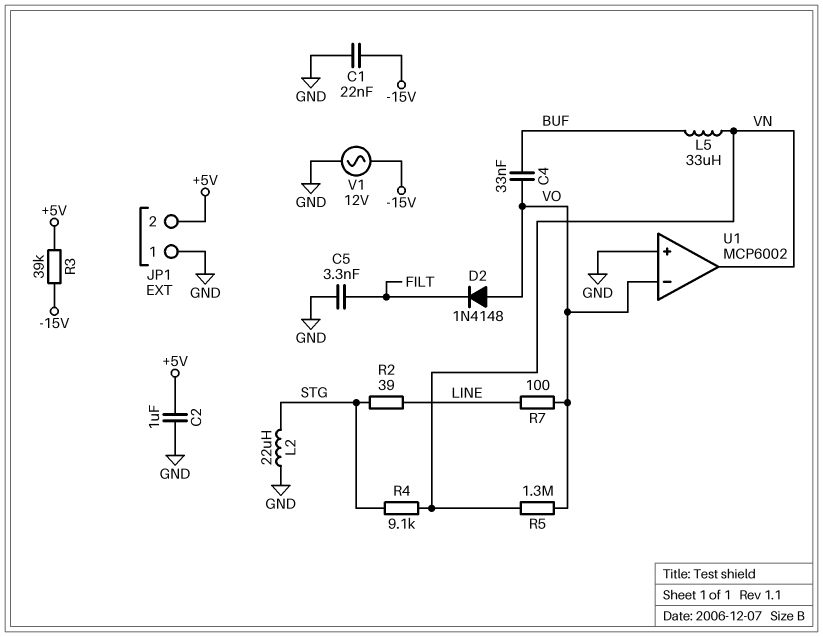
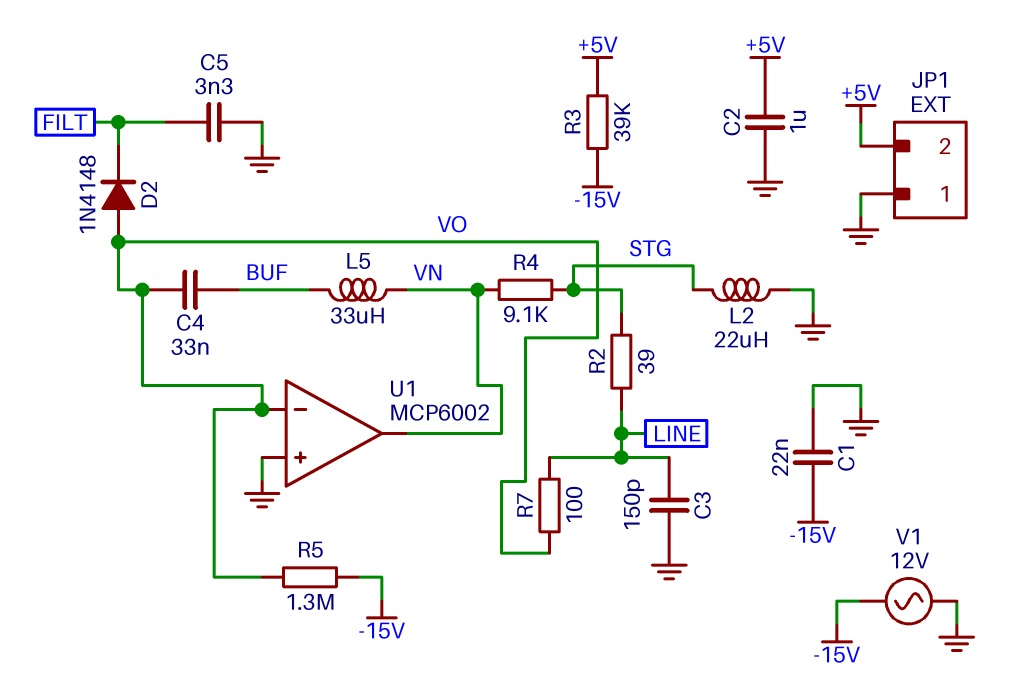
C3: none -> 150pF (GND, LINE)
R5: 1.3M (VN, VO) -> 1.3M (-15V, VO)

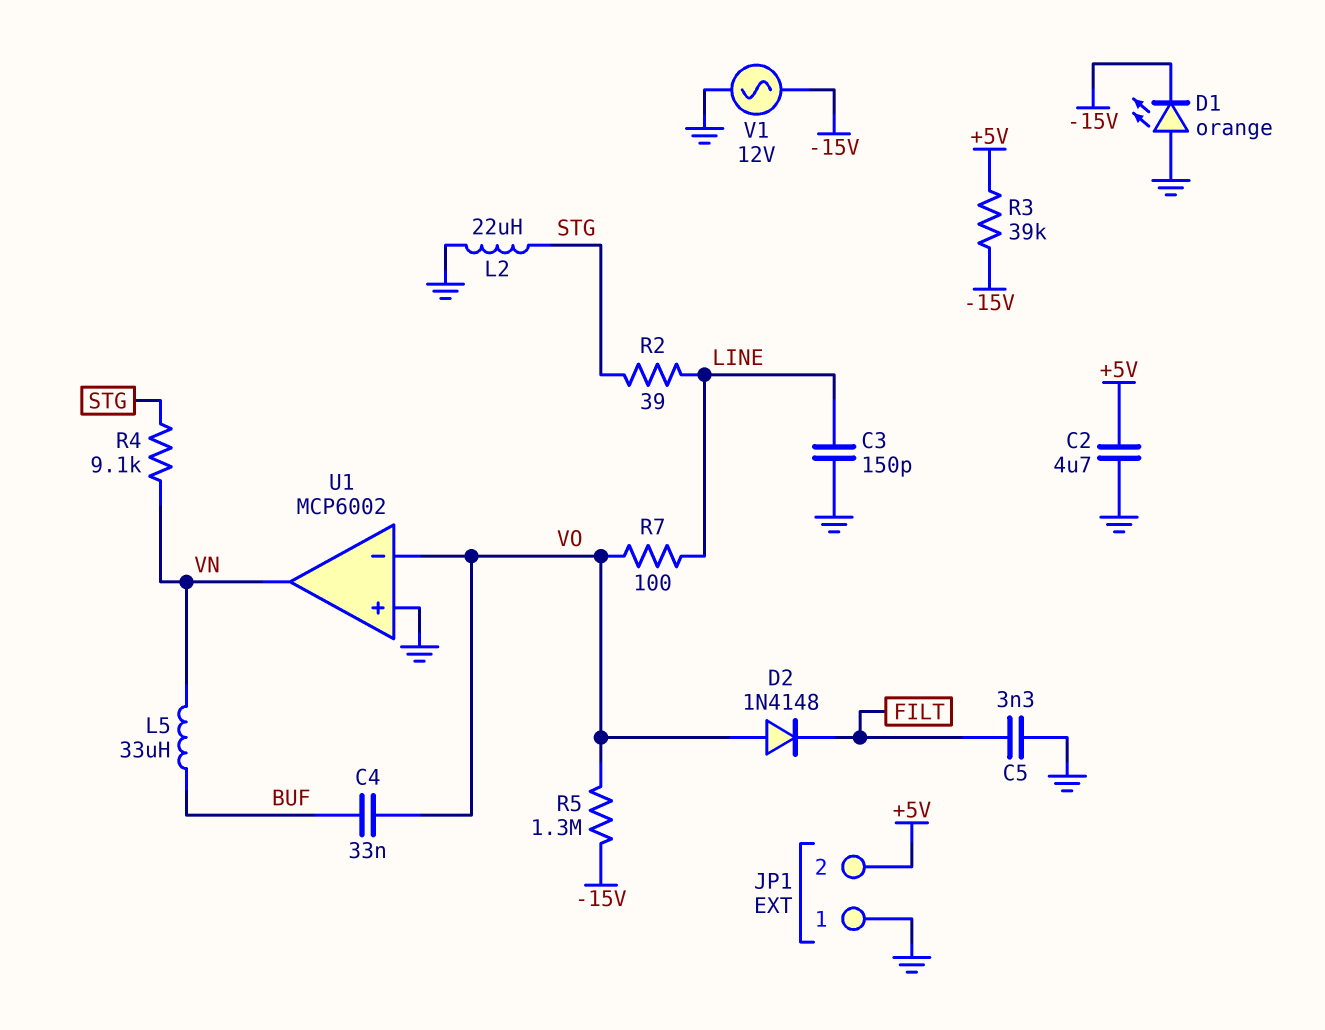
C1: 22nF (-15V, GND) -> none
C2: 1uF (+5V, GND) -> 4.7uF (+5V, GND)
D1: none -> LED orange (A GND, K -15V)

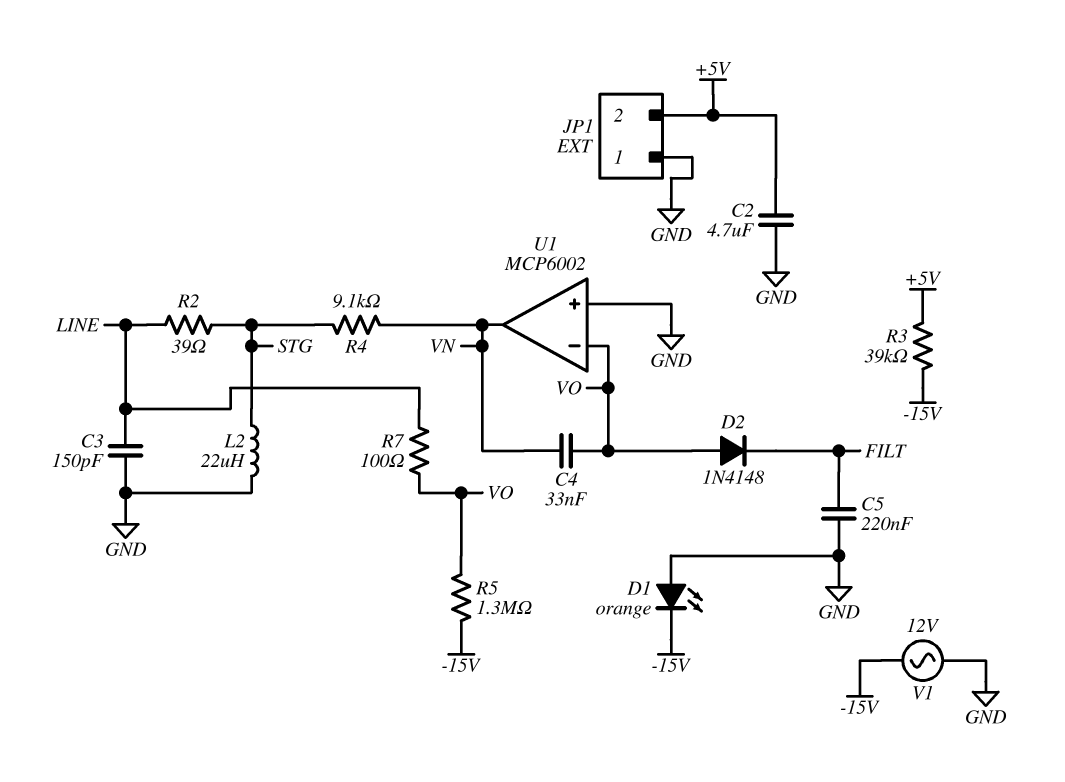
C4: 33nF (BUF, VO) -> 33nF (VN, VO)
C5: 3.3nF (FILT, GND) -> 220nF (FILT, GND)
L5: 33uH (BUF, VN) -> none

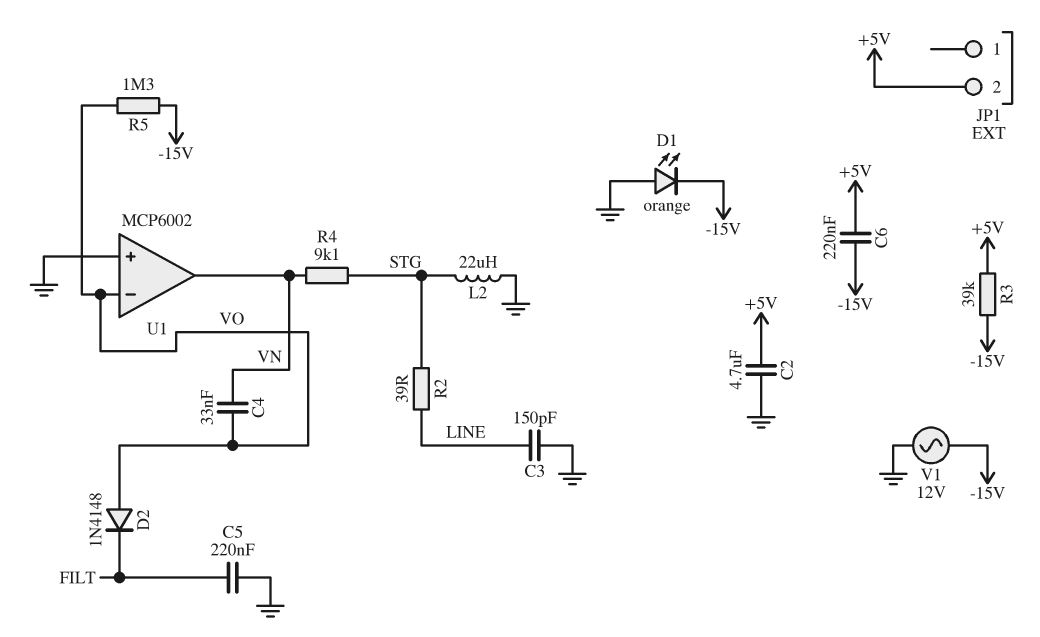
C6: none -> 220nF (+5V, -15V)
JP1 pin 1: GND -> none
R7: 100 (LINE, VO) -> none

